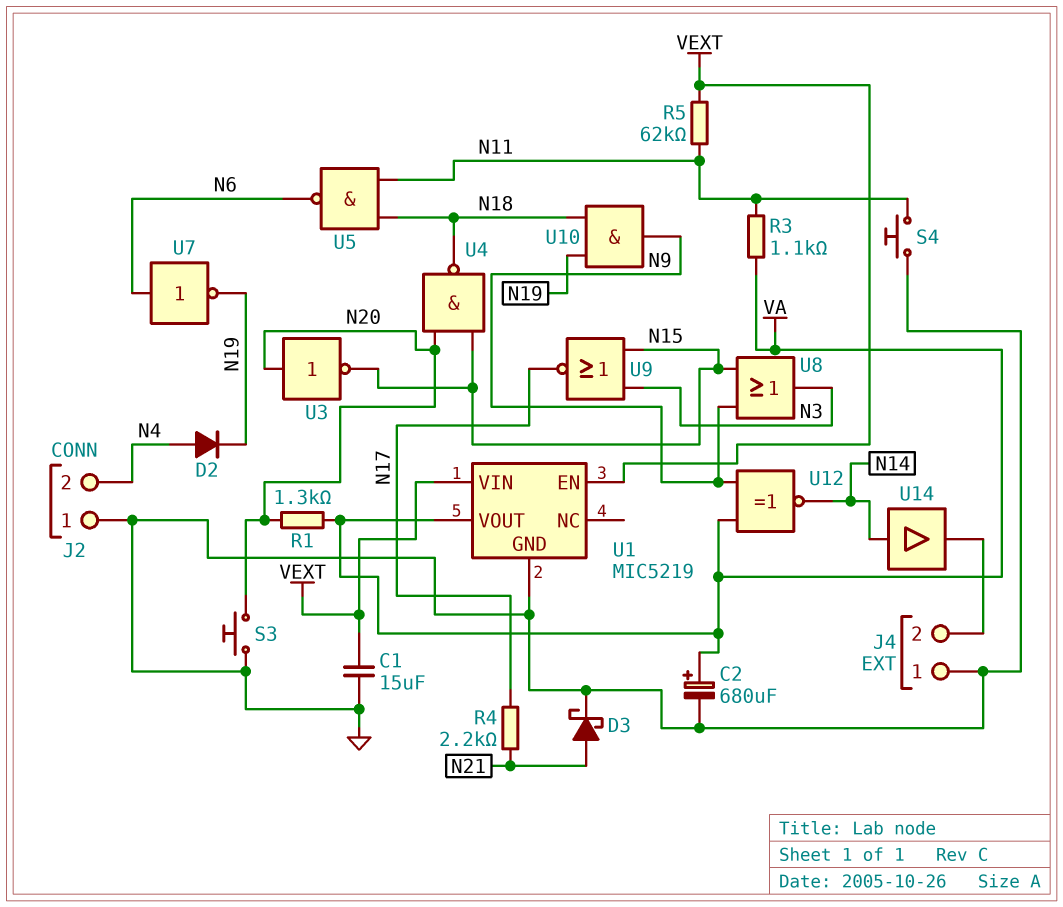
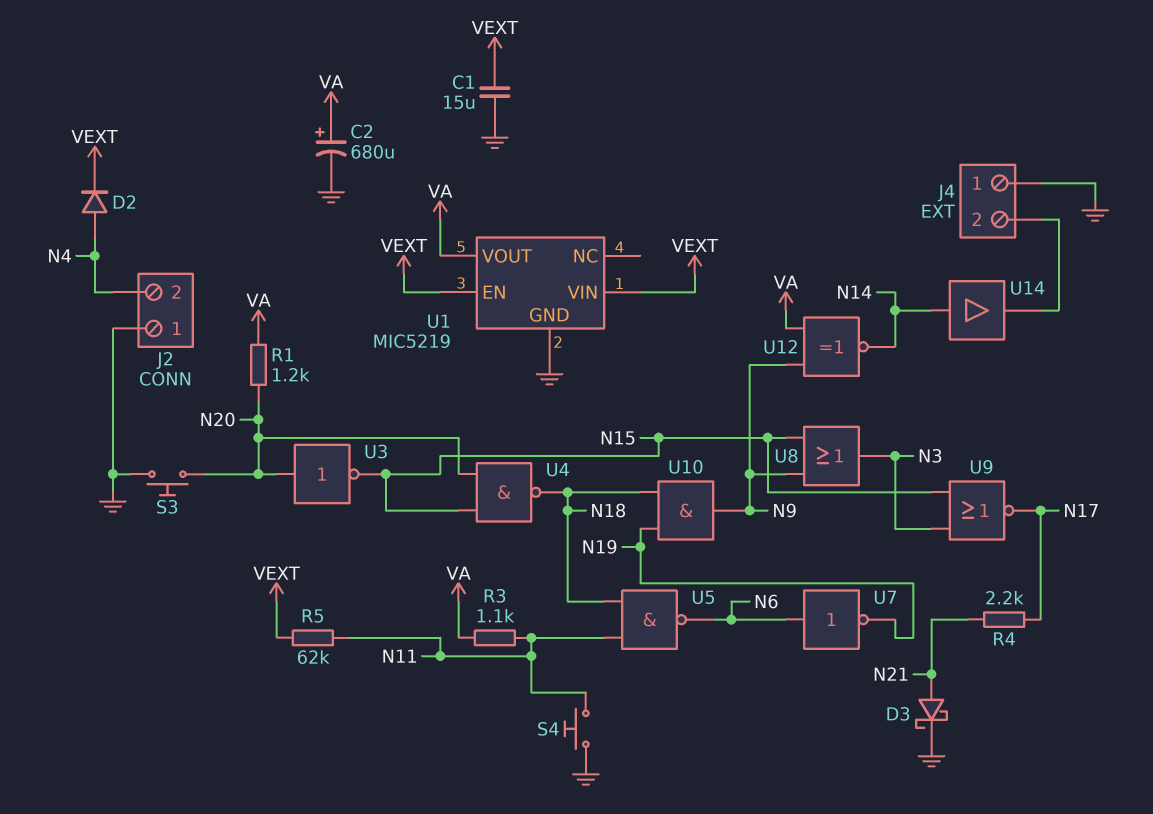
D2: diode (A N4, K N19) -> diode (A N4, K VEXT)
R1: 1.3k (N20, VA) -> 1.2k (N20, VA)

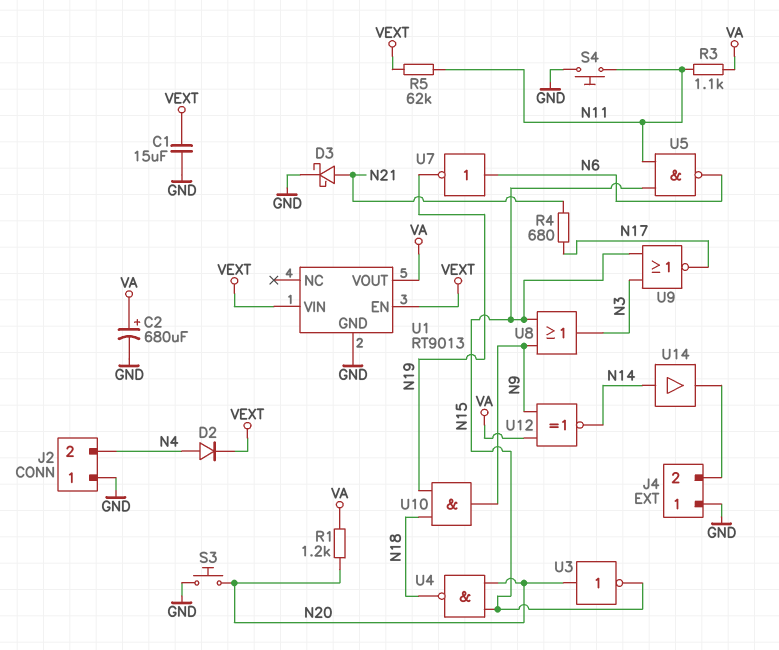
R4: 2.2k (N17, N21) -> 680 (N17, N21)
U1: MIC5219 -> RT9013
U5: NAND (in N11, in N18, out N6) -> NAND (in N11, in N15, out N6)

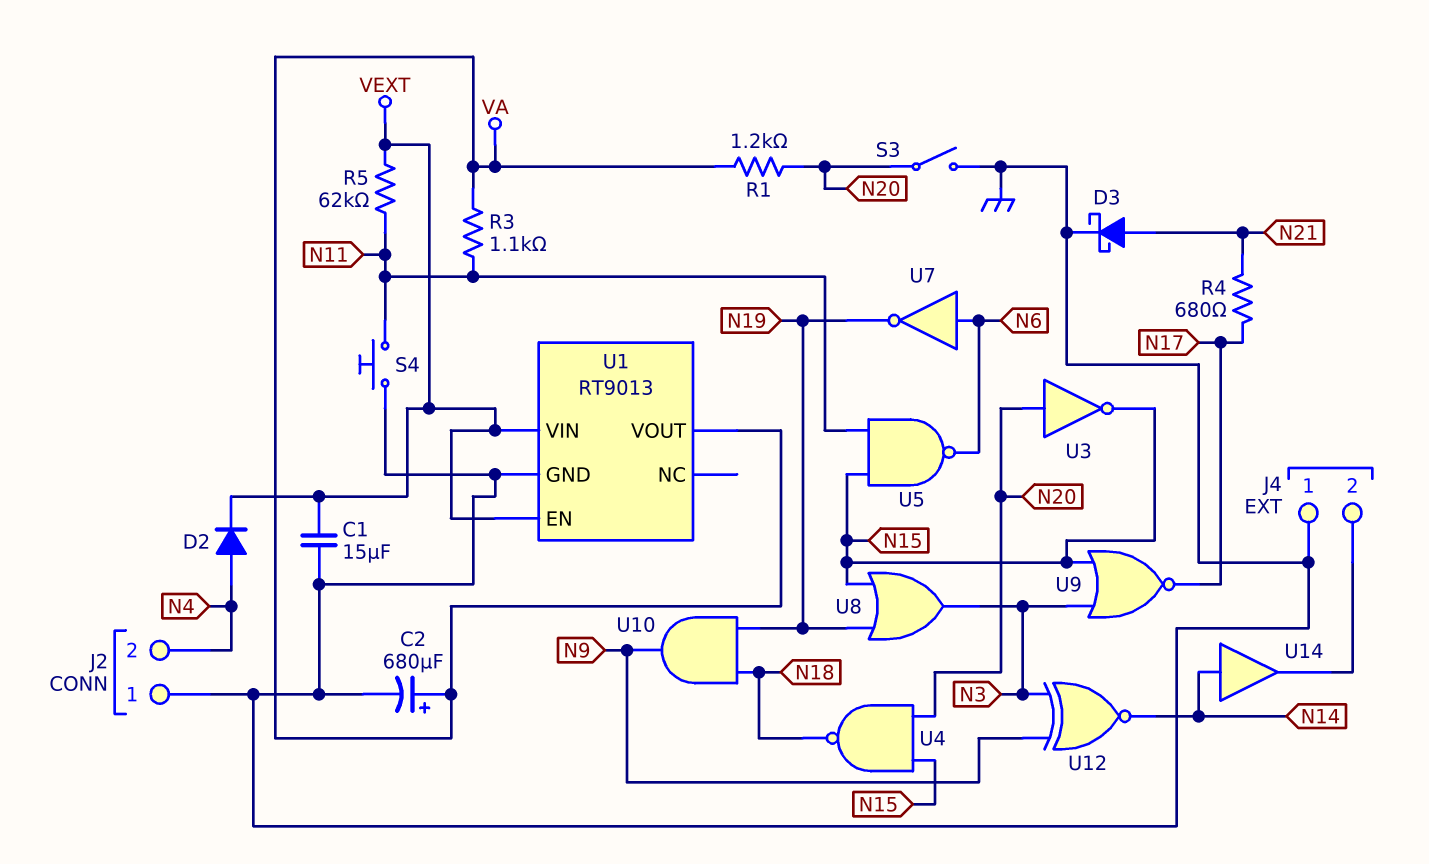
S3: button (GND, N20) -> switch (GND, N20)
U8: OR (in N9, in N15, out N3) -> OR (in N15, in N19, out N3)
U12: XNOR (in N9, in VA, out N14) -> XNOR (in N3, in N9, out N14)

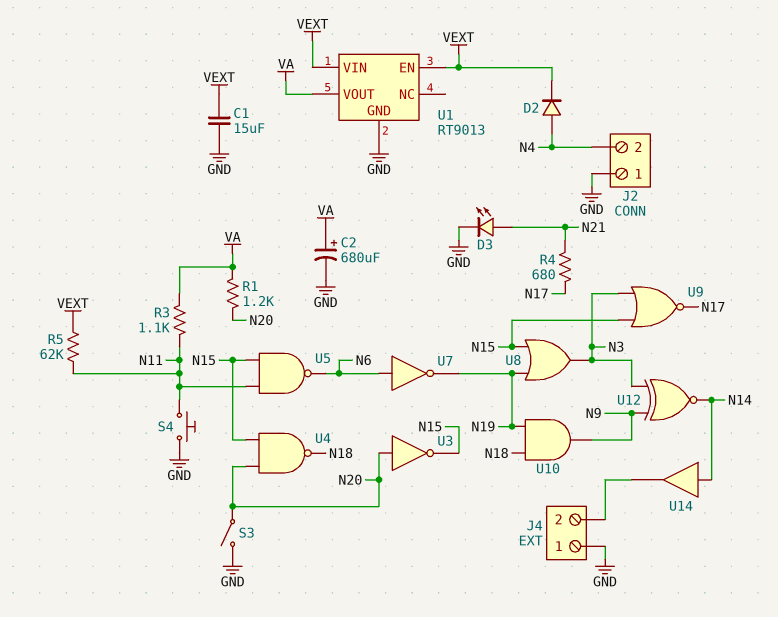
D3: schottky (A N21, K GND) -> LED (A N21, K GND)

